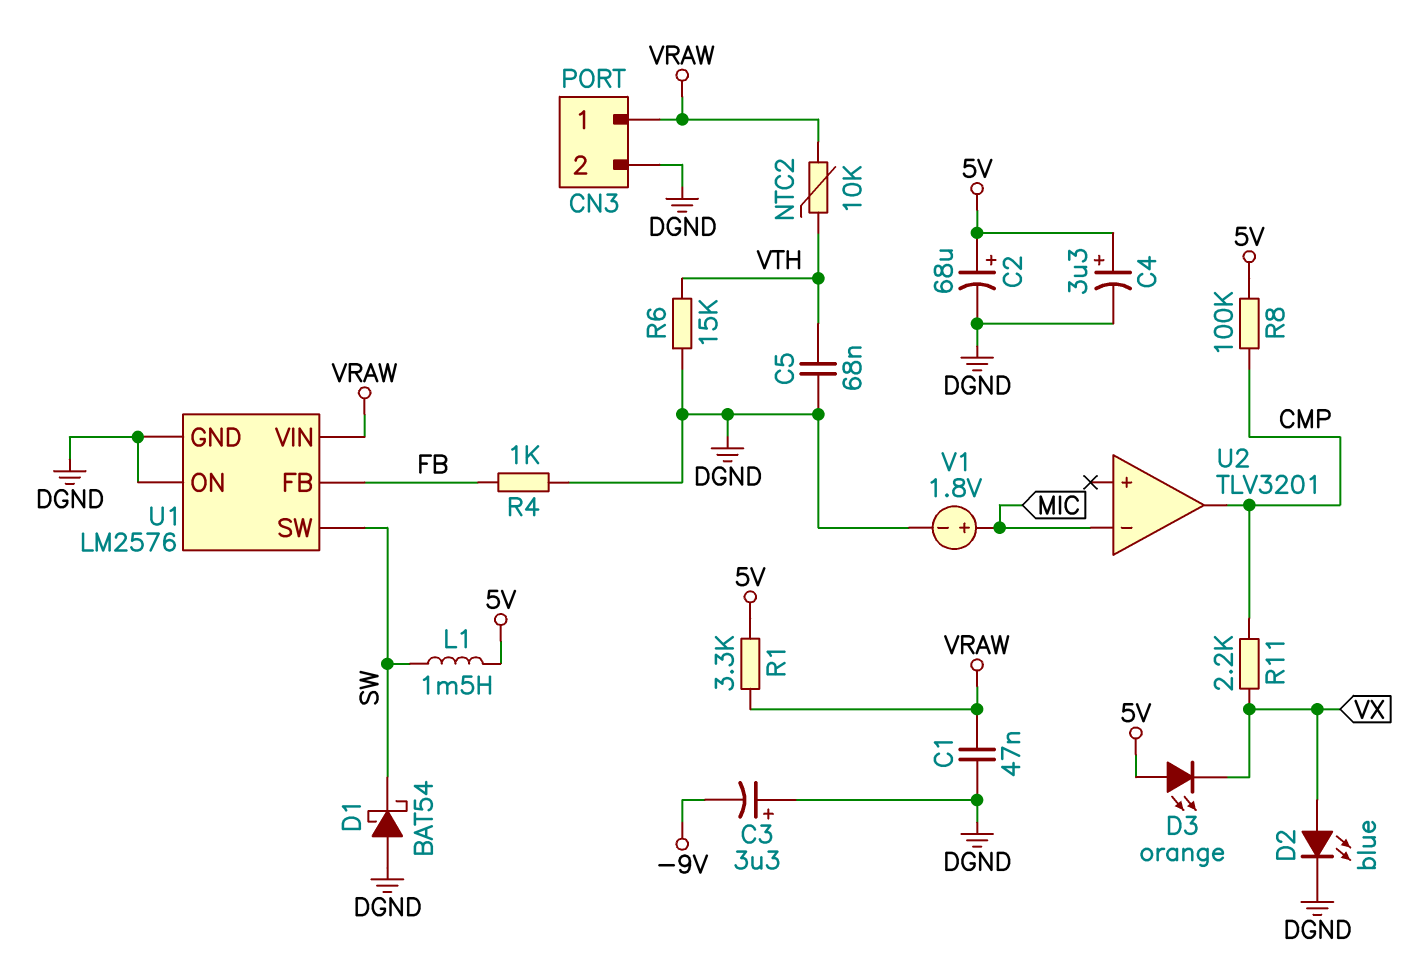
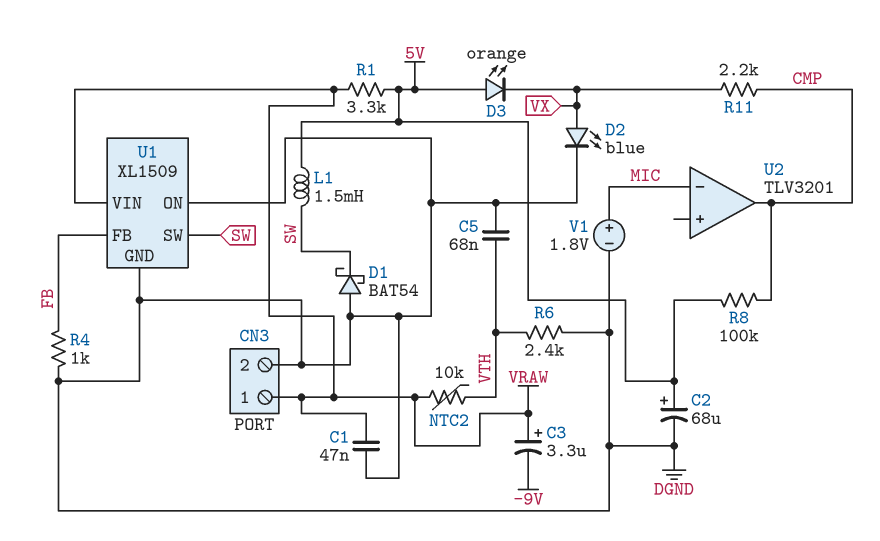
C3: 3.3uF (plus DGND, minus -9V) -> 3.3uF (plus VRAW, minus -9V)
C4: 3.3uF (plus 5V, minus DGND) -> none
R6: 15k (DGND, VTH) -> 2.4k (DGND, VTH)
U1: LM2576 -> XL1509

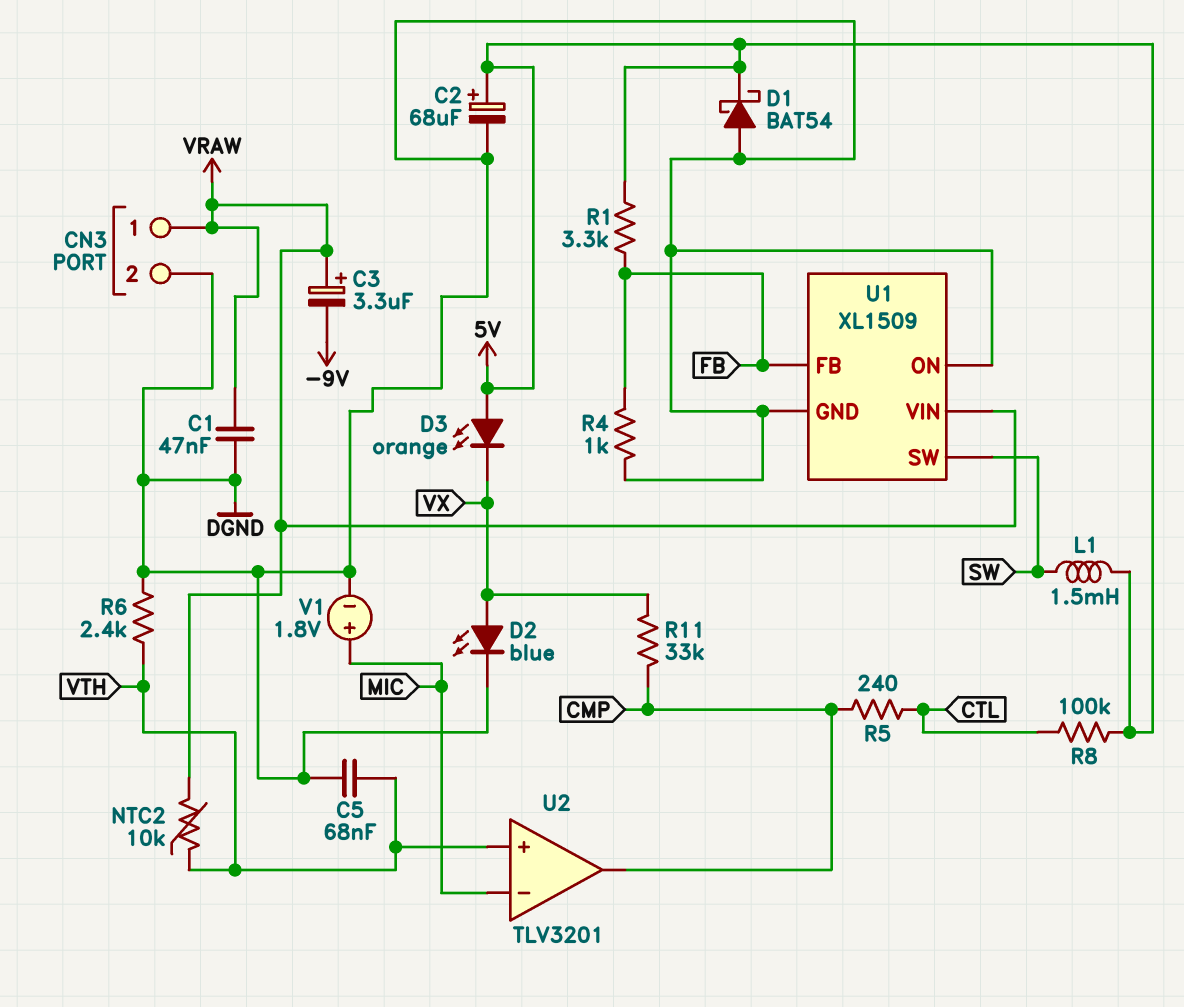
D1: schottky BAT54 (A DGND, K SW) -> schottky BAT54 (A DGND, K 5V)
R1: 3.3k (5V, VRAW) -> 3.3k (5V, FB)
R5: none -> 240 (CMP, CTL)
R8: 100k (5V, CMP) -> 100k (5V, CTL)
R11: 2.2k (CMP, VX) -> 33k (CMP, VX)
U2 pin in+: none -> VTH

